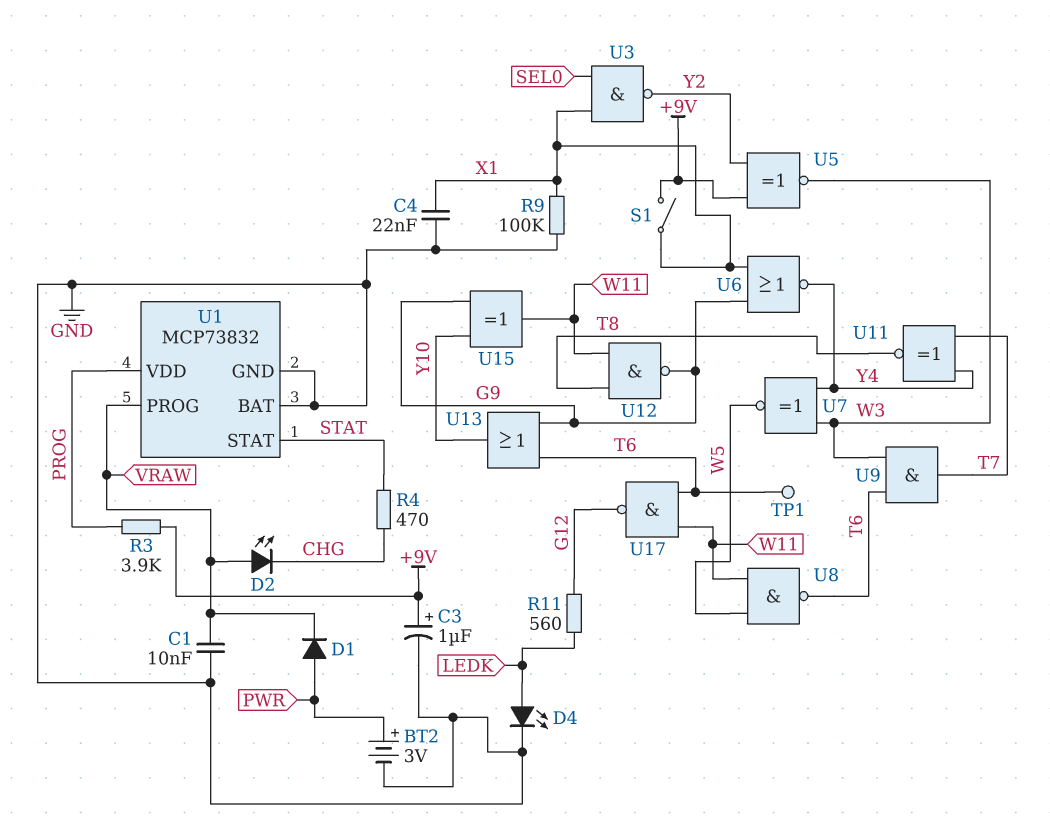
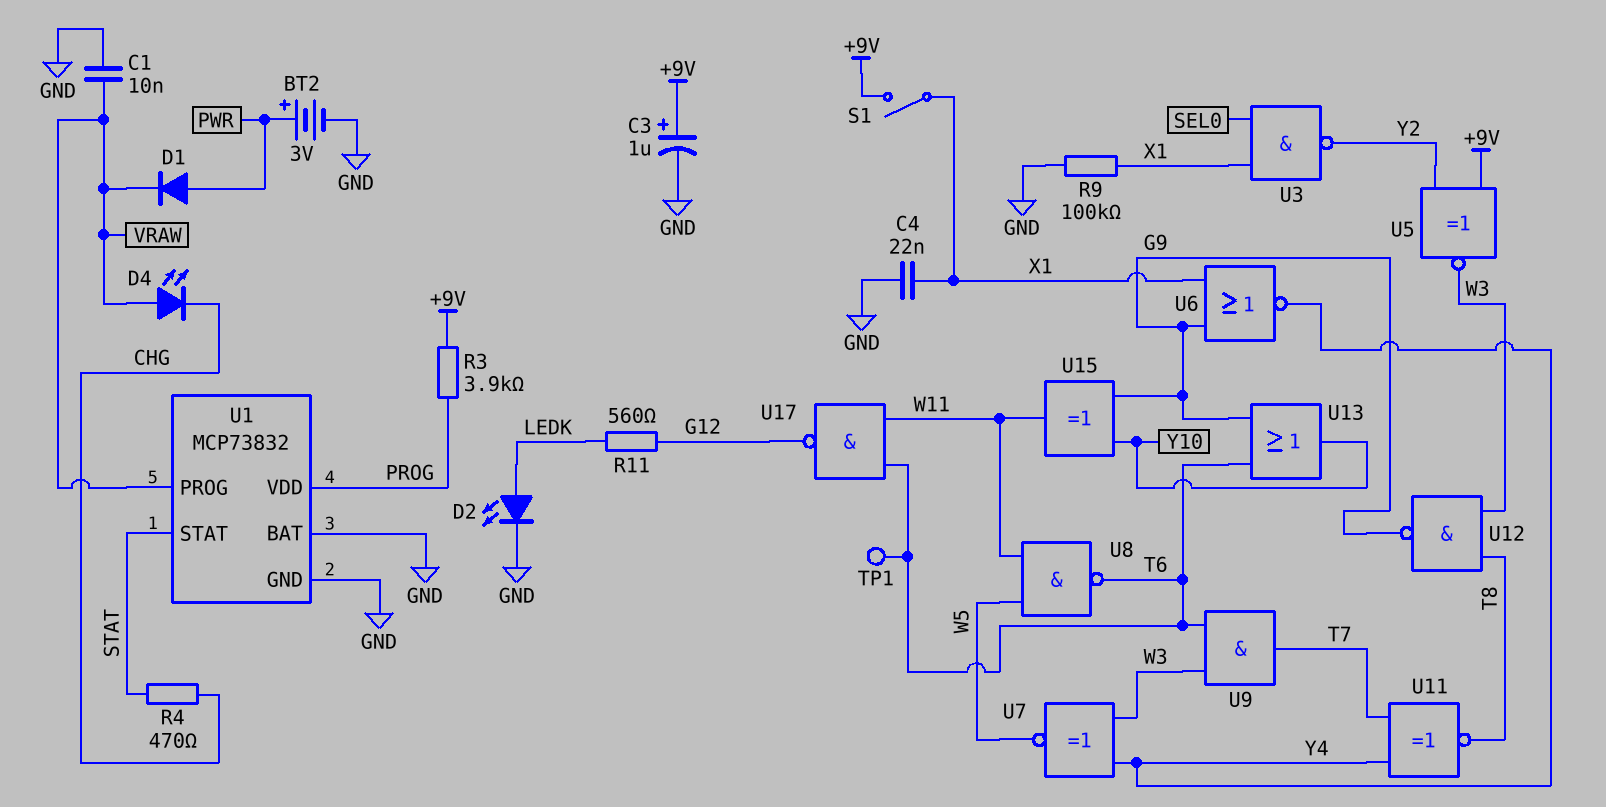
D2: LED (A VRAW, K CHG) -> LED (A LEDK, K GND)
D4: LED (A LEDK, K GND) -> LED (A VRAW, K CHG)
U12: NAND (in T8, in W11, out G9) -> NAND (in T8, in W3, out G9)

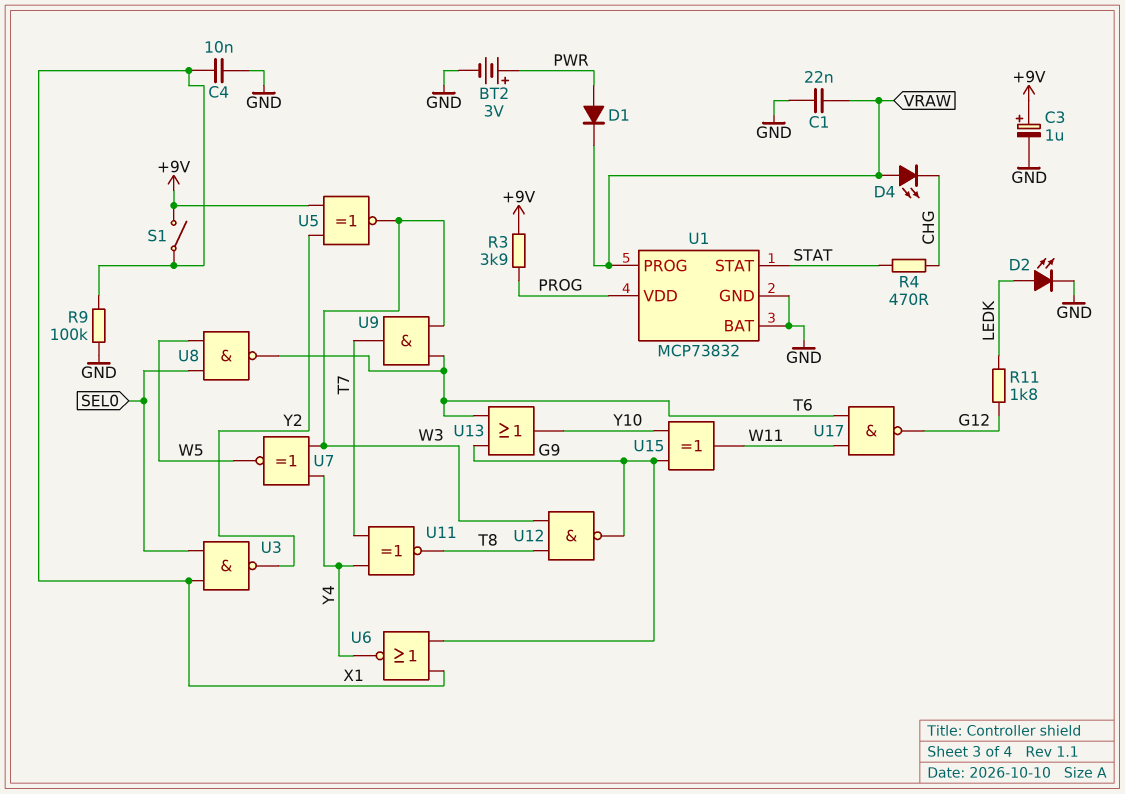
C1: 10nF (GND, VRAW) -> 22nF (GND, VRAW)
C4: 22nF (GND, X1) -> 10nF (GND, X1)
R11: 560 (G12, LEDK) -> 1.8k (G12, LEDK)
TP1: test point (T6) -> none
U8: NAND (in W5, in W11, out T6) -> NAND (in SEL0, in W5, out T6)

